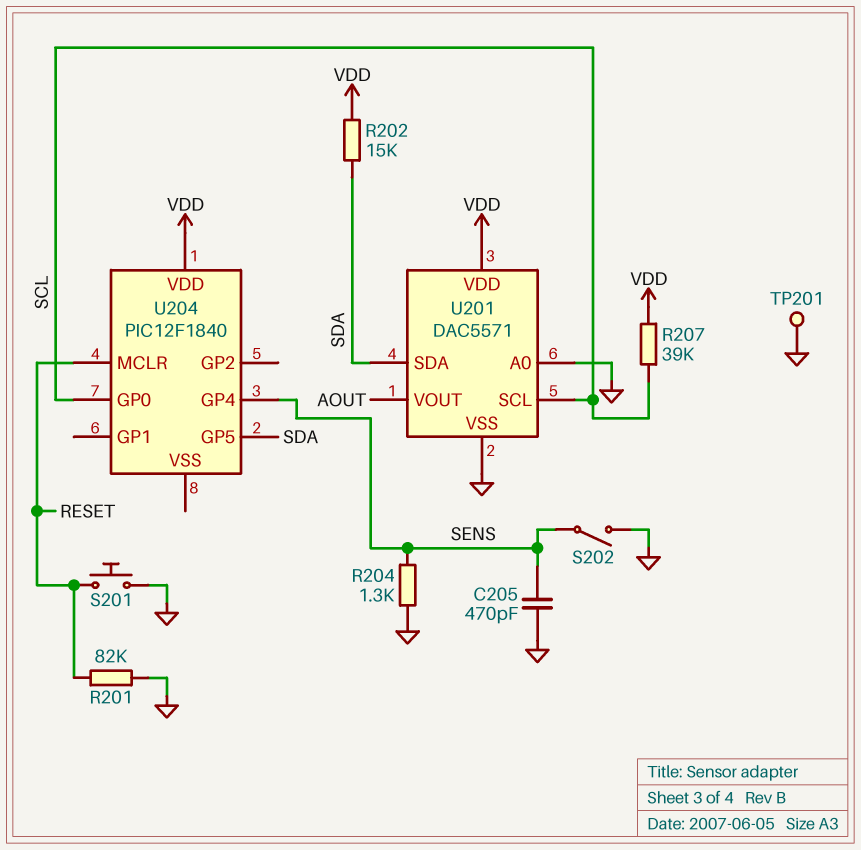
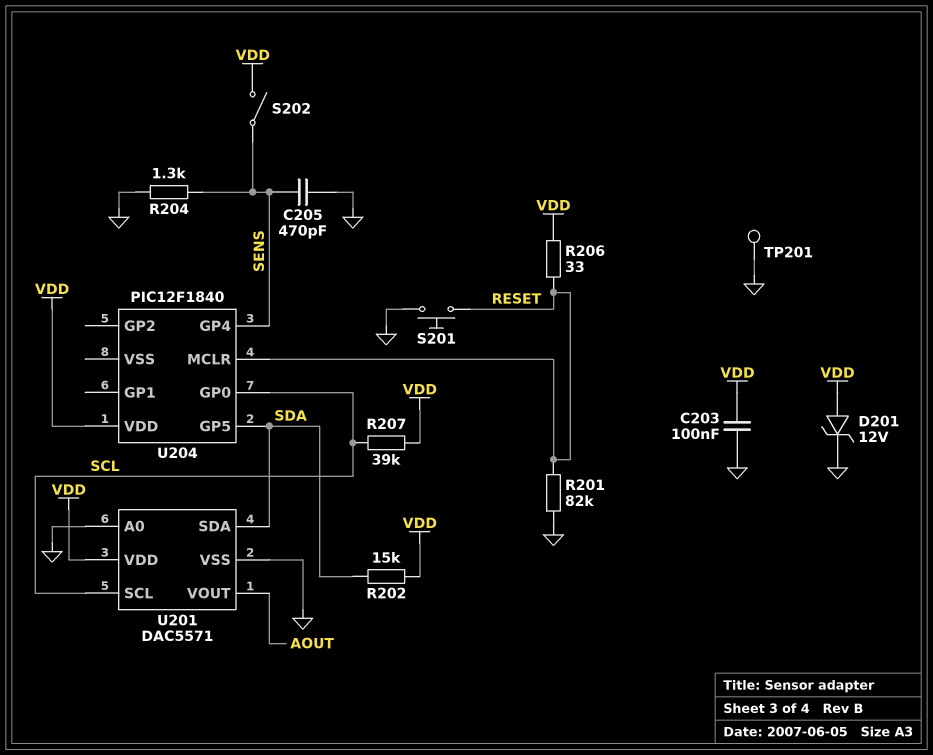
C203: none -> 100nF (GND, VDD)
D201: none -> zener 12V (A VDD, K GND)
R206: none -> 33 (RESET, VDD)
S202: switch (GND, SENS) -> switch (SENS, VDD)

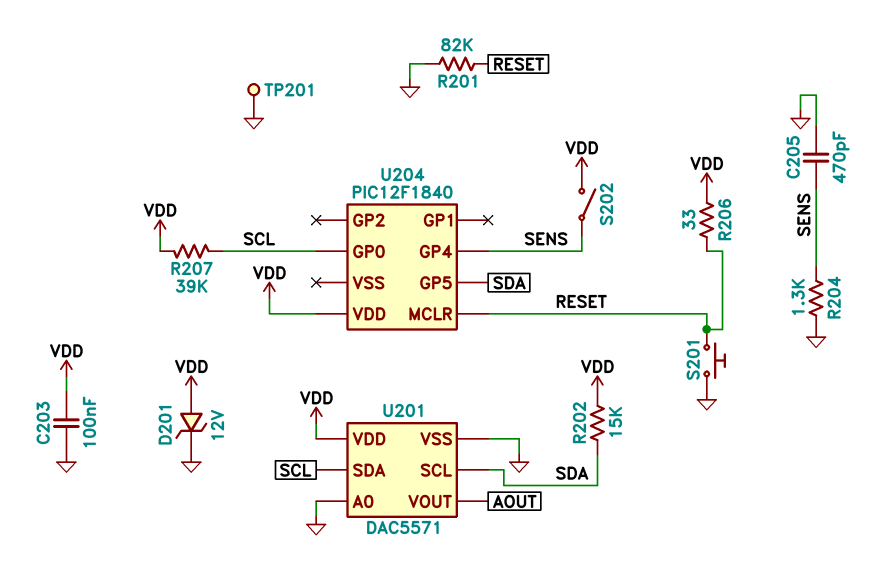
U201 pin SCL: SCL -> SDA
U201 pin SDA: SDA -> SCL

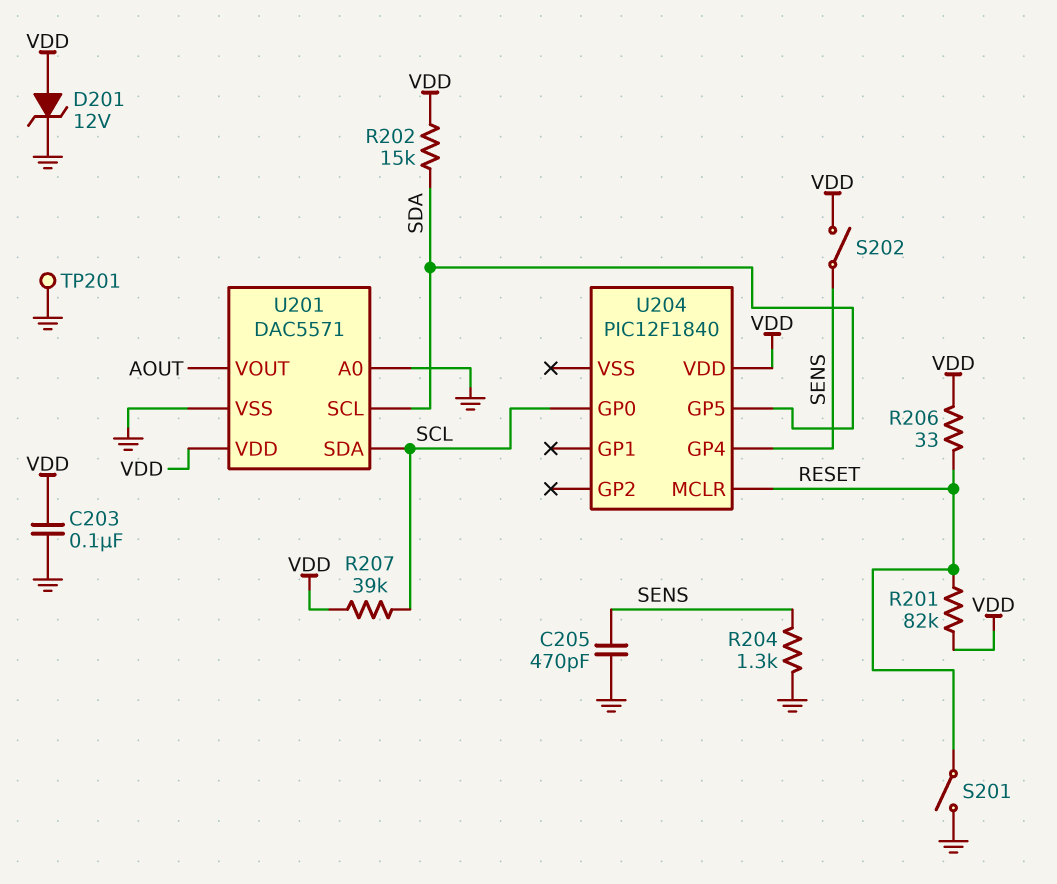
R201: 82k (GND, RESET) -> 82k (RESET, VDD)
S201: button (GND, RESET) -> switch (GND, RESET)

